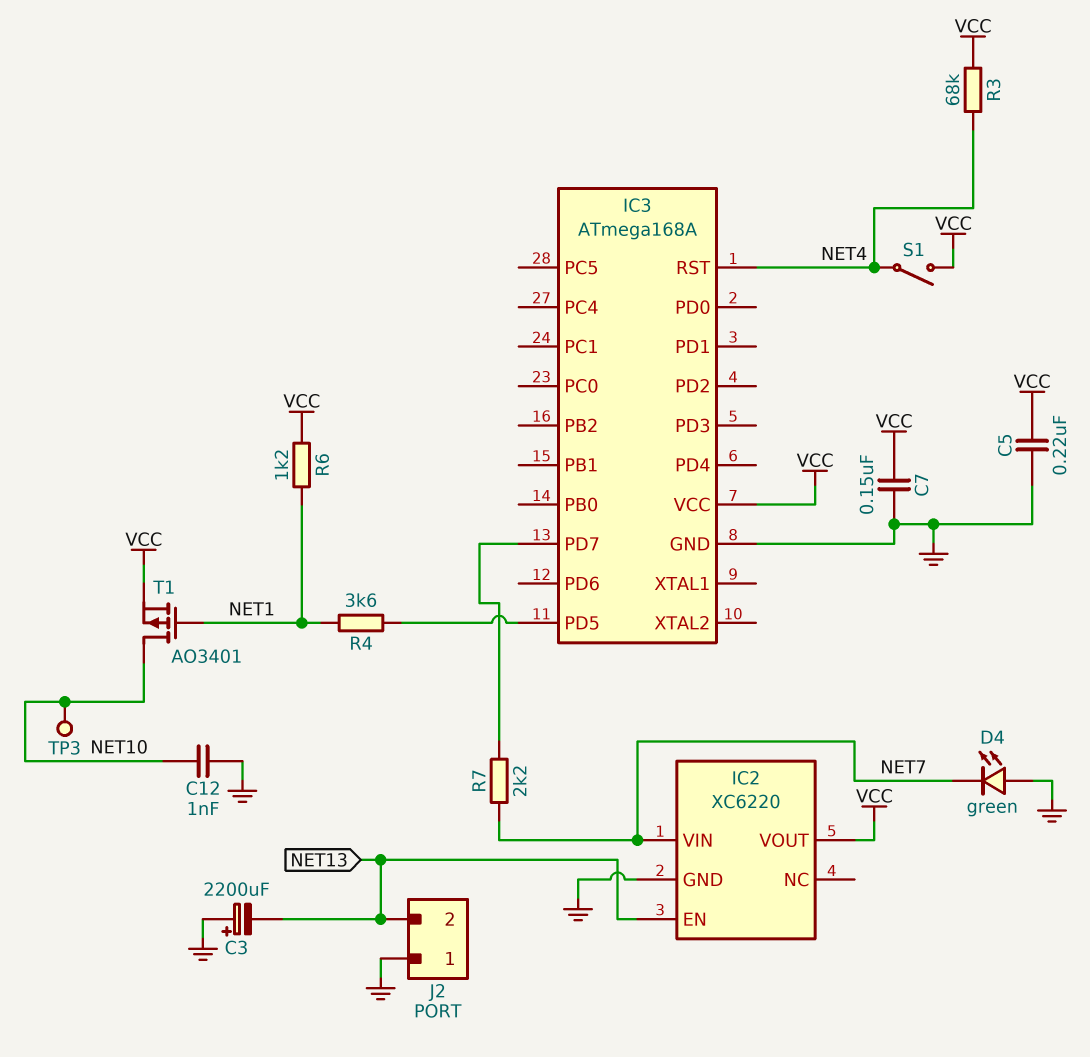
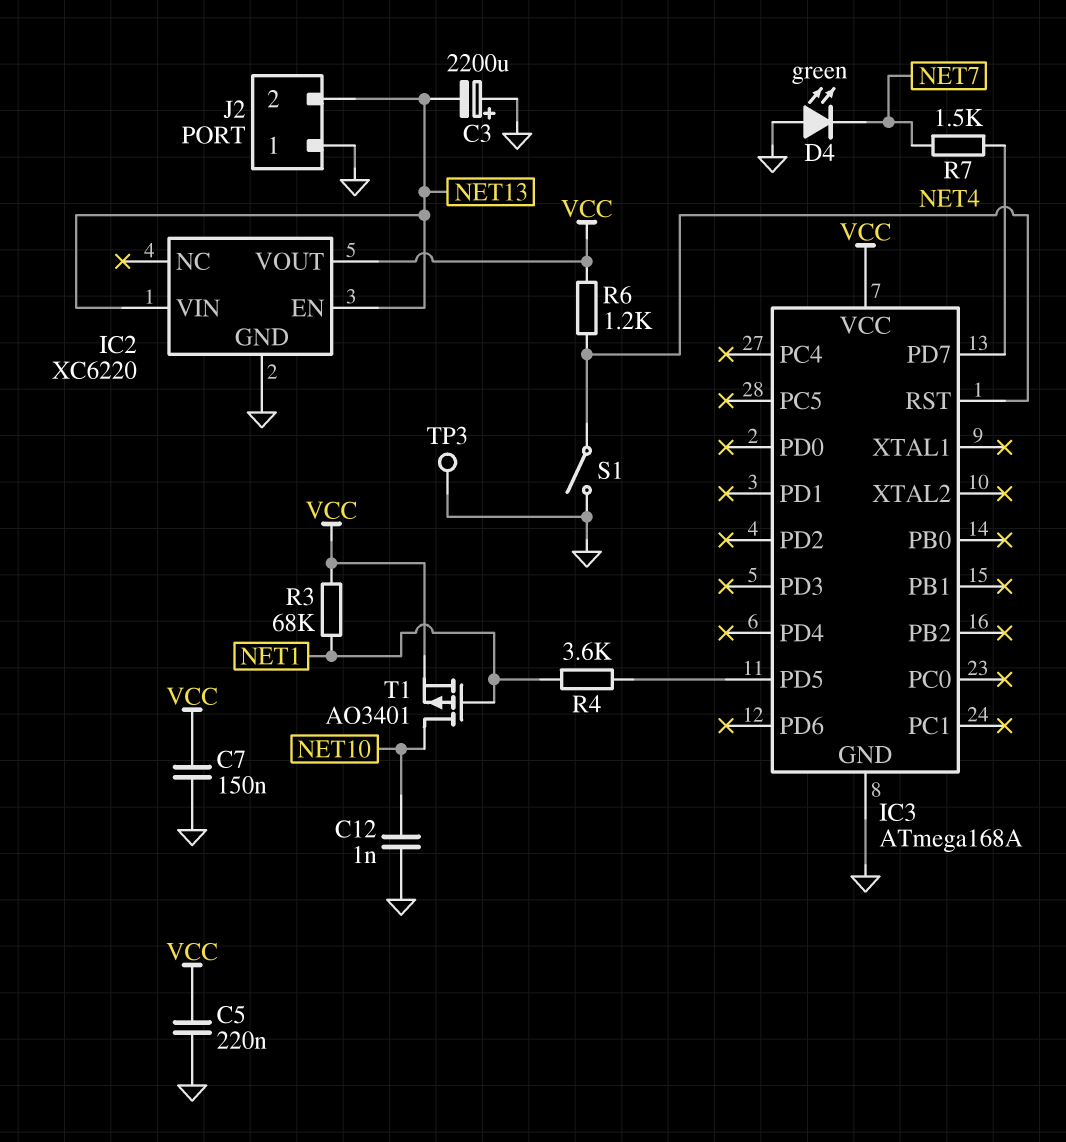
IC2 pin VIN: NET7 -> NET13
R3: 68k (NET4, VCC) -> 68k (NET1, VCC)
R6: 1.2k (NET1, VCC) -> 1.2k (NET4, VCC)
R7: 2.2k (IC3/PD7, NET7) -> 1.5k (IC3/PD7, NET7)
S1: switch (NET4, VCC) -> switch (GND, NET4)
TP3: test point (NET10) -> test point (GND)

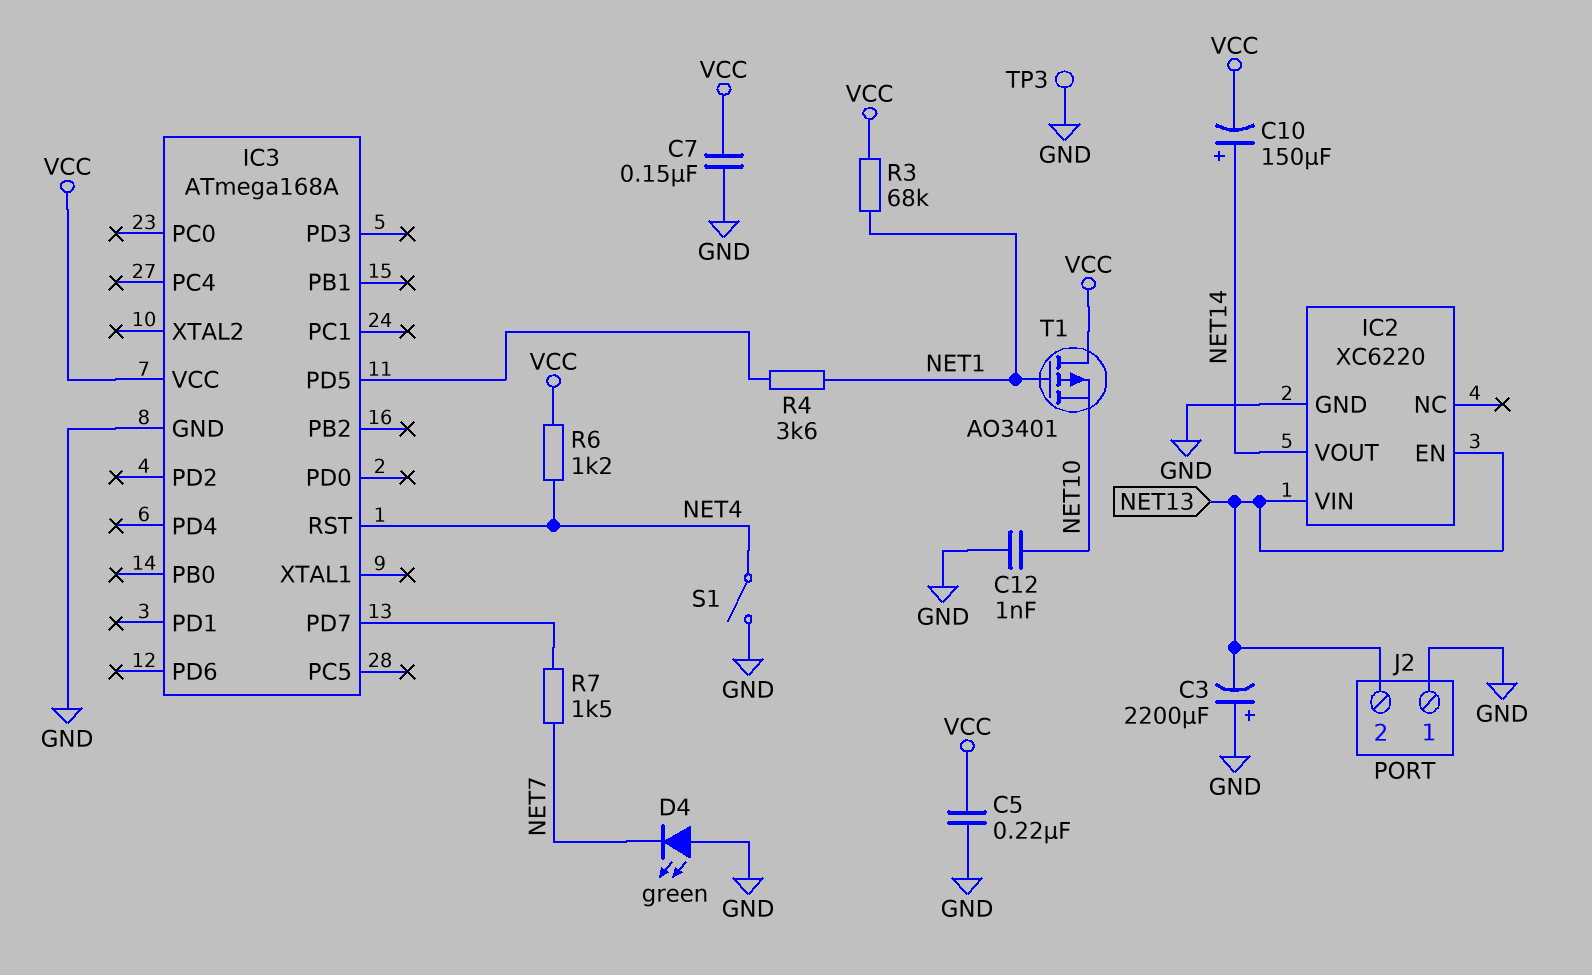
C10: none -> 150uF (plus NET14, minus VCC)
IC2 pin VOUT: VCC -> NET14
T1: PMOS AO3401 (G NET1, D NET10, S VCC) -> PMOS AO3401 (G NET1, D VCC, S NET10)

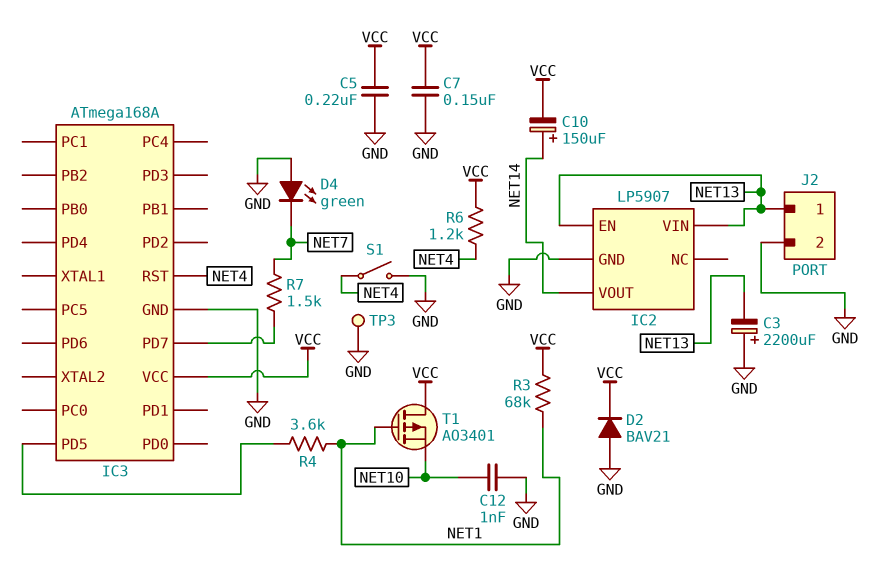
D2: none -> diode BAV21 (A GND, K VCC)
IC2: XC6220 -> LP5907
J2 pin 1: GND -> NET13
J2 pin 2: NET13 -> GND

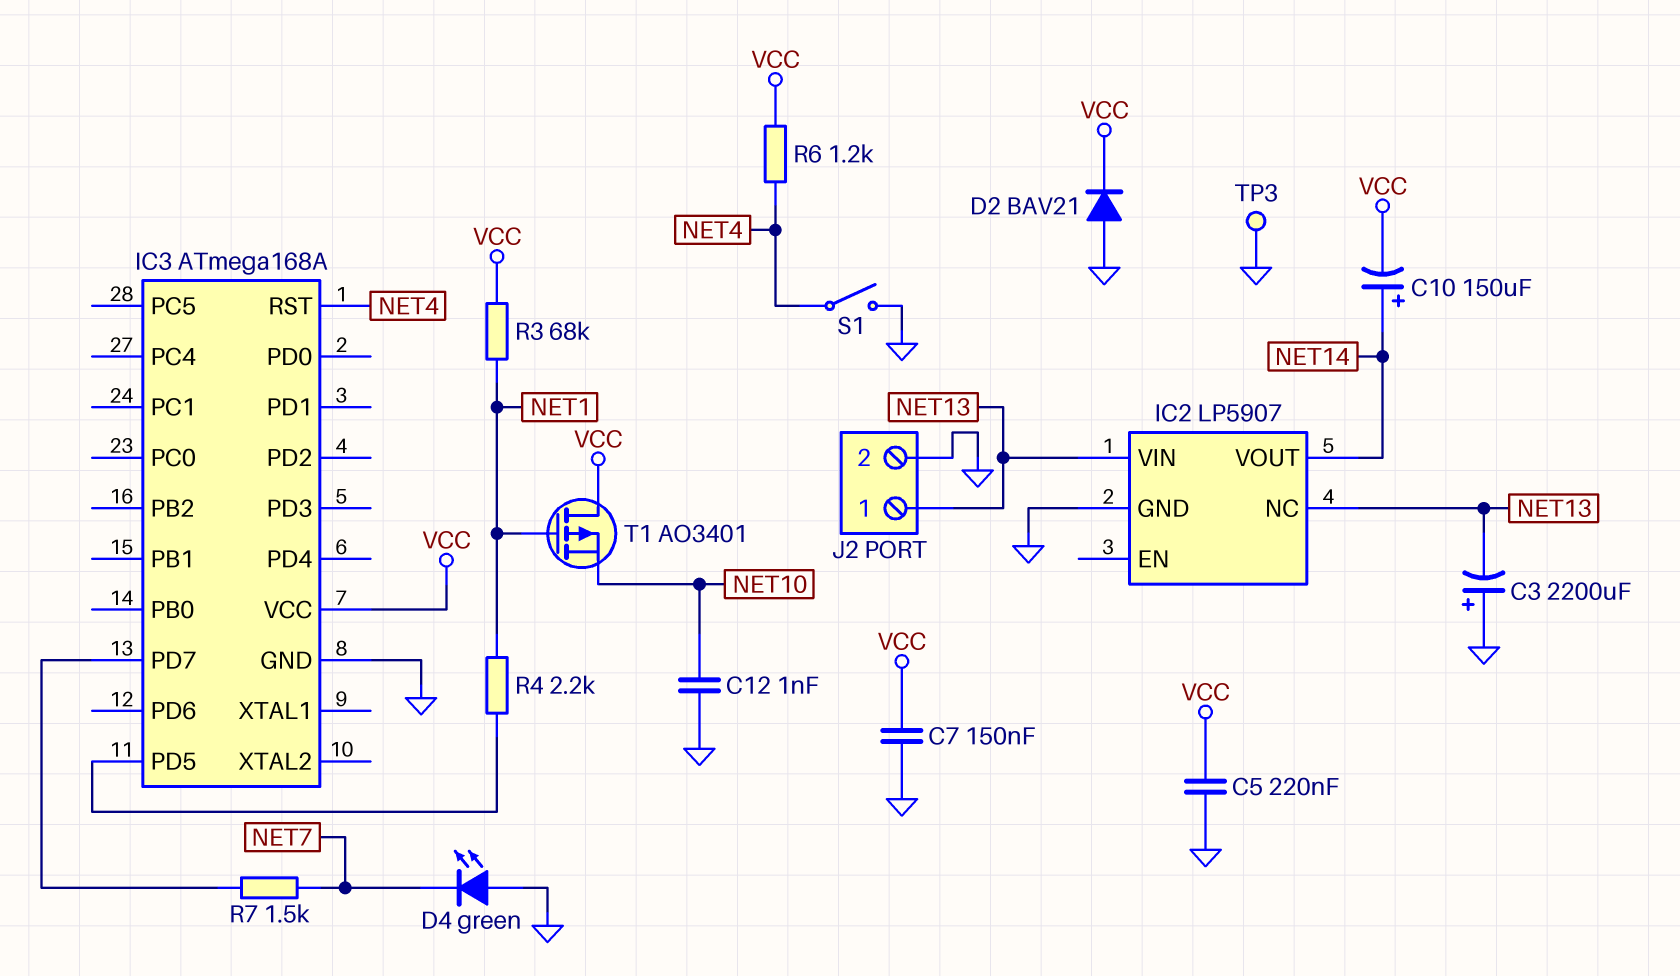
IC2 pin EN: NET13 -> none
IC2 pin NC: none -> NET13
R4: 3.6k (IC3/PD5, NET1) -> 2.2k (IC3/PD5, NET1)

